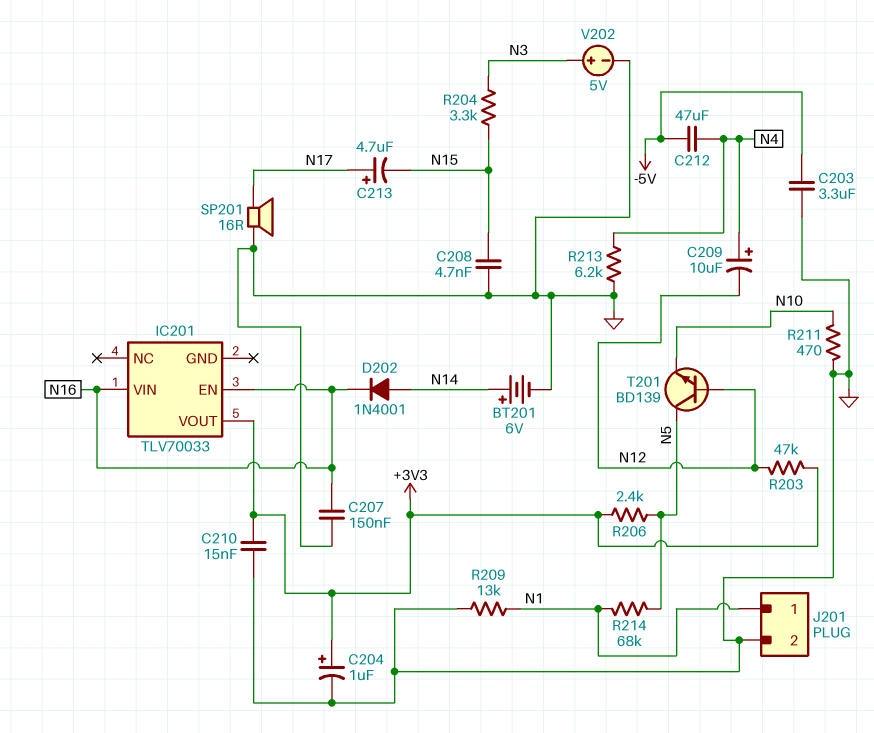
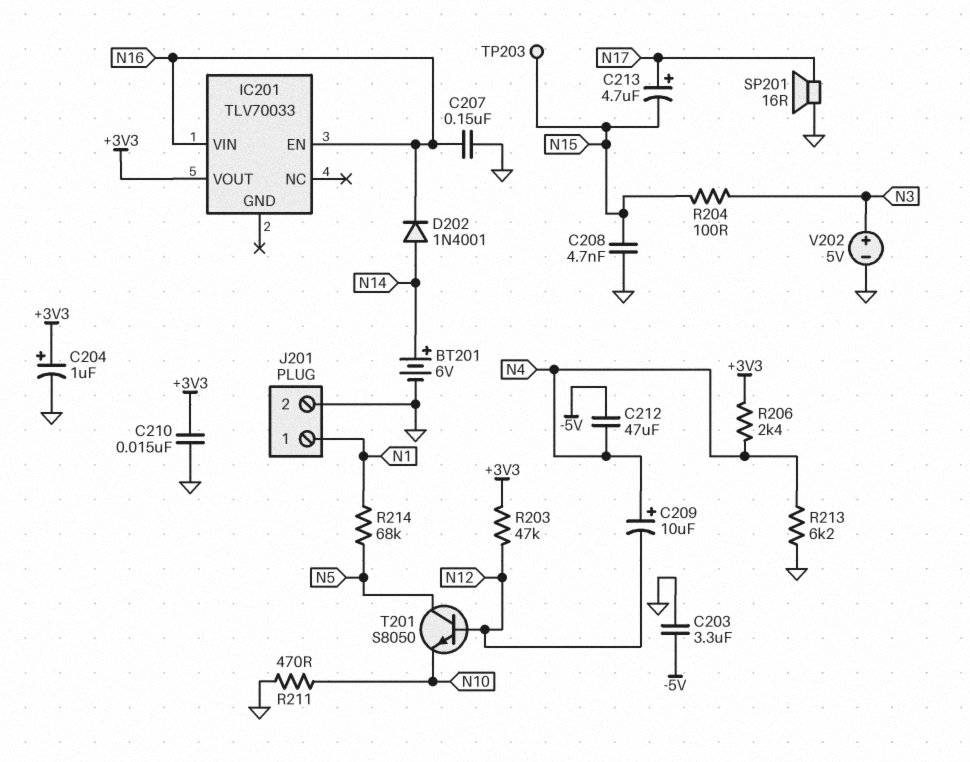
R204: 3.3k (N3, N15) -> 100 (N3, N15)
R206: 2.4k (+3V3, N5) -> 2.4k (+3V3, N4)
R209: 13k (GND, N1) -> none
T201: NPN BD139 (B N12, C N5, E N10) -> NPN S8050 (B N12, C N5, E N10)
TP203: none -> test point (N15)

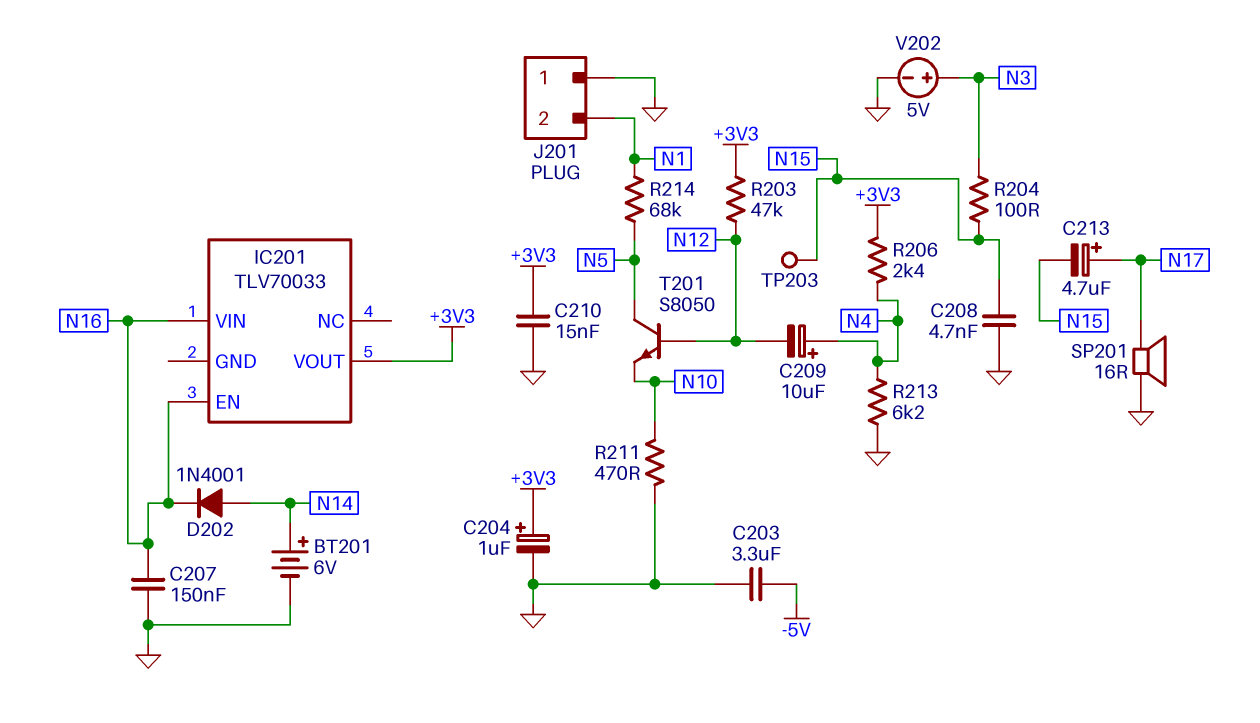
C212: 47uF (-5V, N4) -> none
J201 pin 1: N1 -> GND
J201 pin 2: GND -> N1

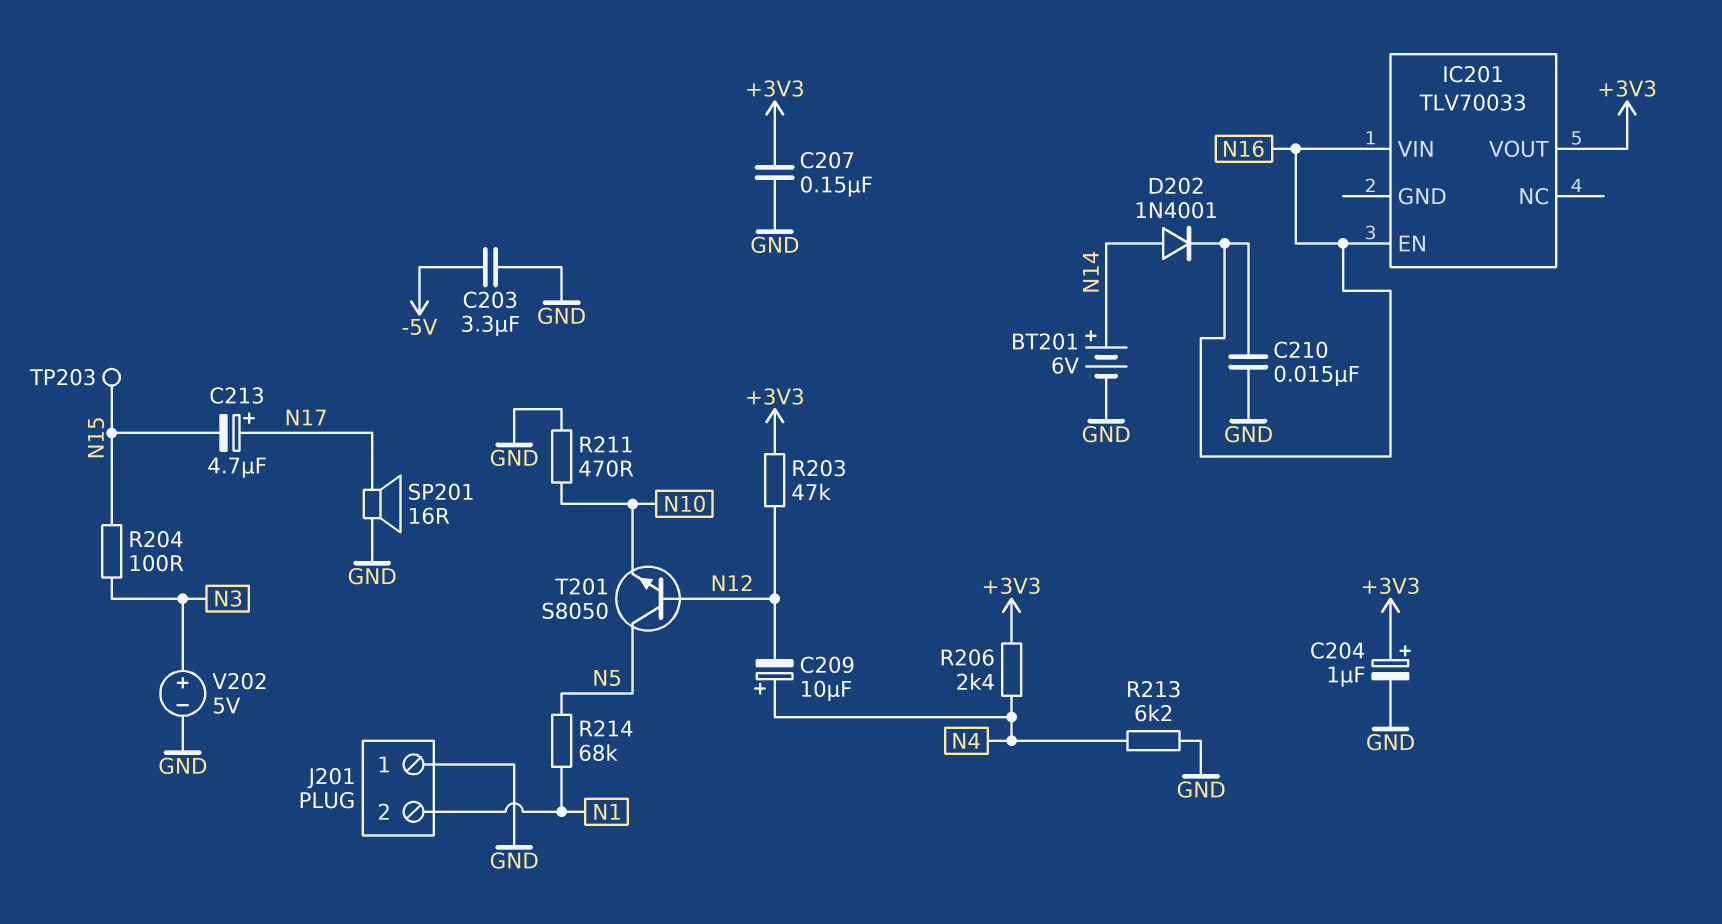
C207: 150nF (GND, N16) -> 150nF (+3V3, GND)
C208: 4.7nF (GND, N15) -> none
C210: 15nF (+3V3, GND) -> 15nF (GND, N16)

